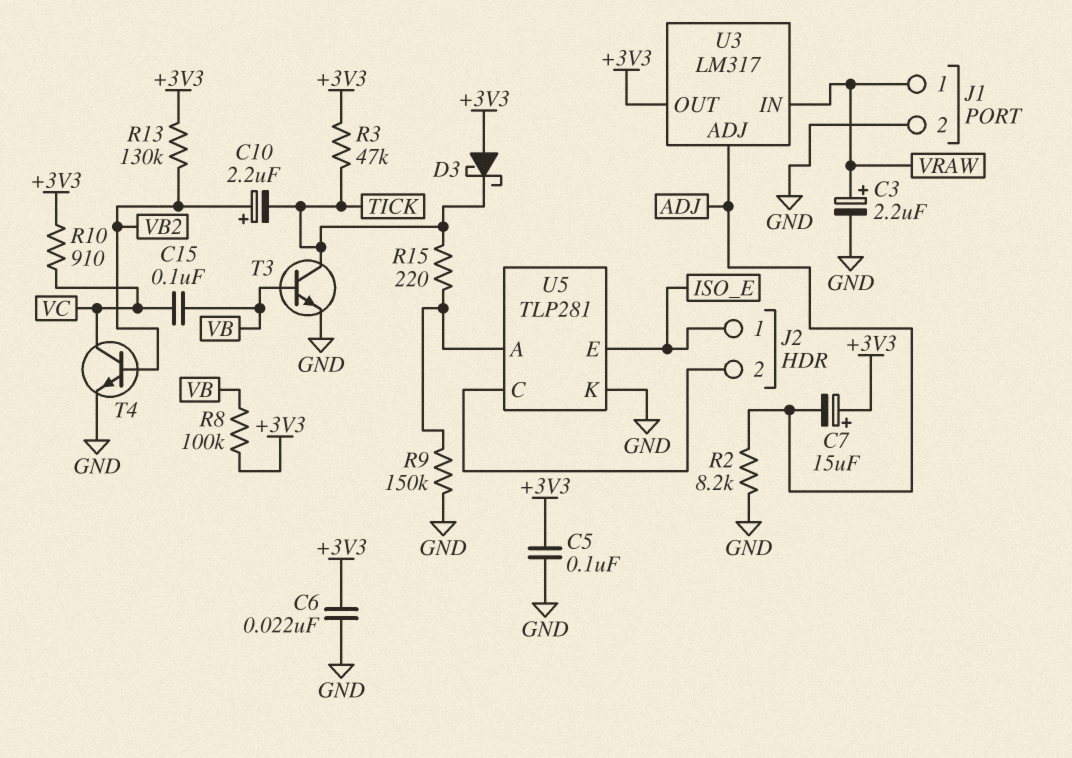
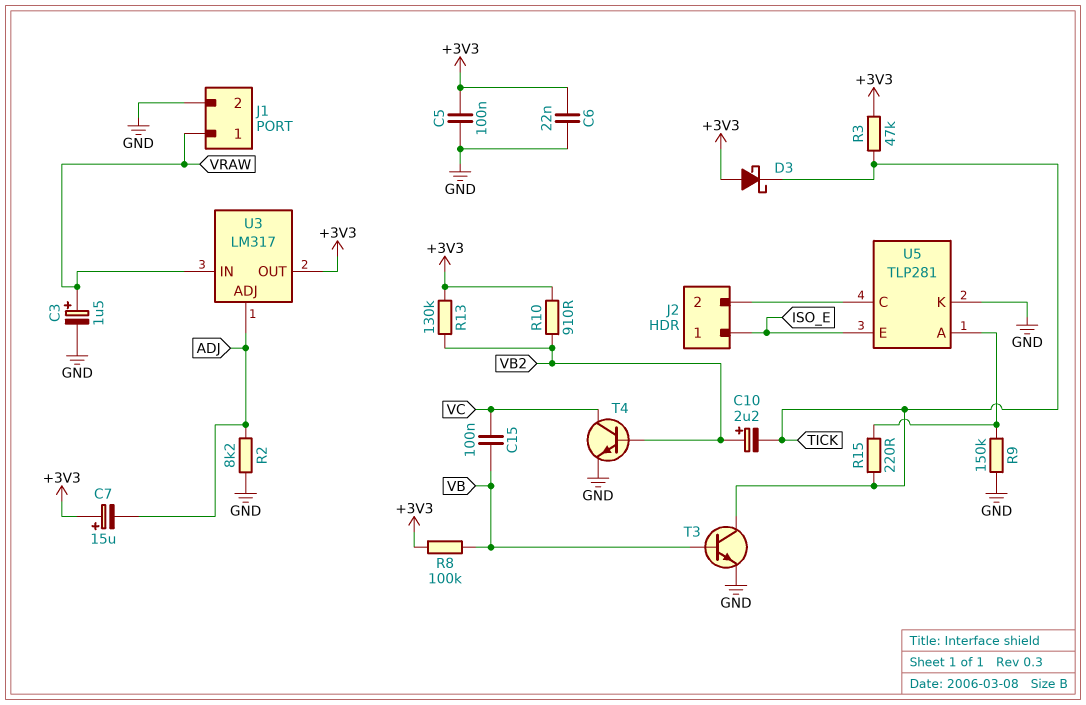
C3: 2.2uF (plus VRAW, minus GND) -> 1.5uF (plus VRAW, minus GND)
R10: 910 (+3V3, VC) -> 910 (+3V3, VB2)

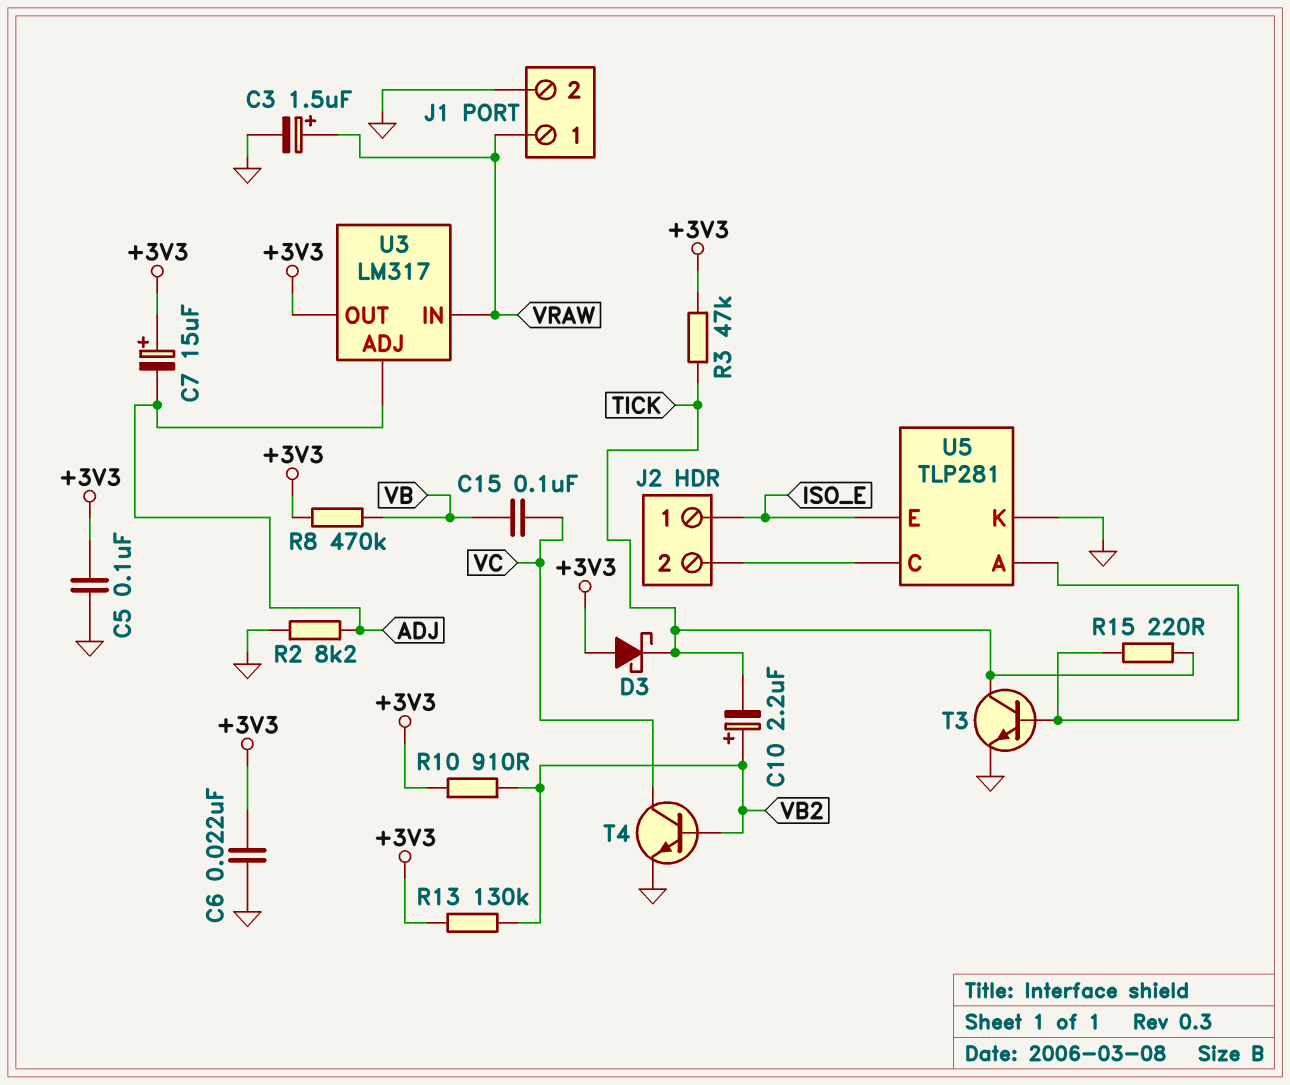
R8: 100k (+3V3, VB) -> 470k (+3V3, VB)
R9: 150k (GND, U5/A) -> none
T3: NPN (B VB, C TICK, E GND) -> NPN (B U5/A, C TICK, E GND)

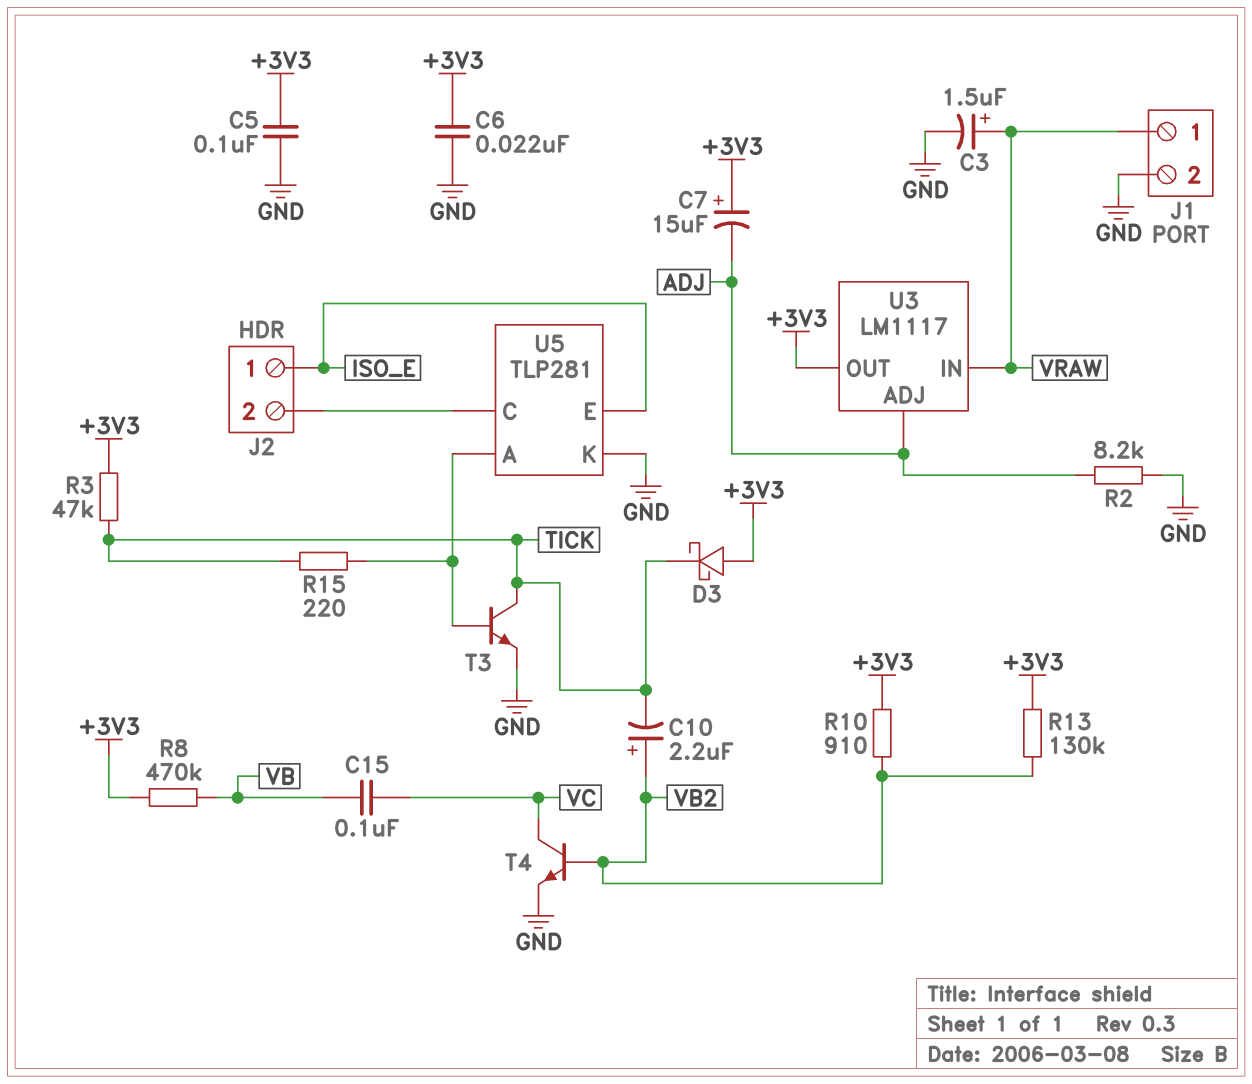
U3: LM317 -> LM1117

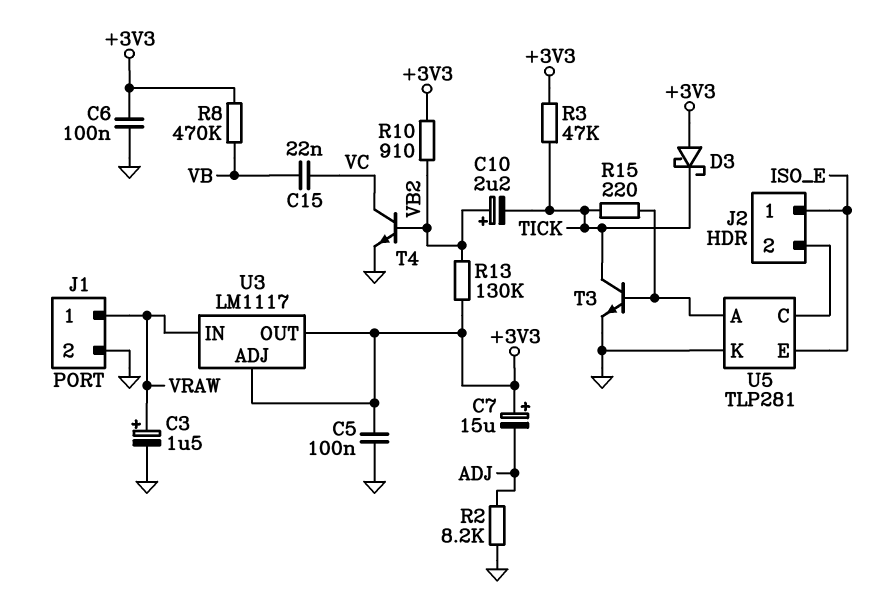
C6: 22nF (+3V3, GND) -> 100nF (+3V3, GND)
C15: 100nF (VB, VC) -> 22nF (VB, VC)
U3 pin ADJ: ADJ -> +3V3

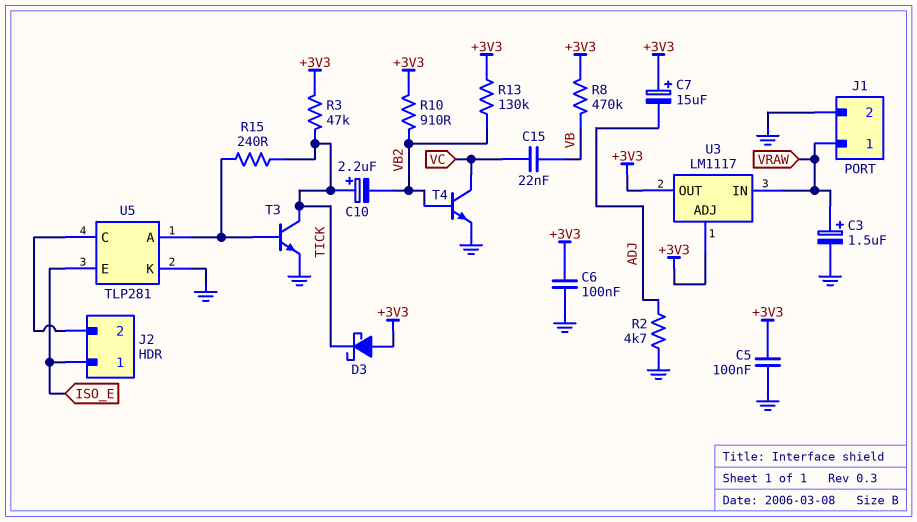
C10: 2.2uF (plus VB2, minus TICK) -> 2.2uF (plus TICK, minus VB2)
R2: 8.2k (ADJ, GND) -> 4.7k (ADJ, GND)
R15: 220 (TICK, U5/A) -> 240 (TICK, U5/A)

